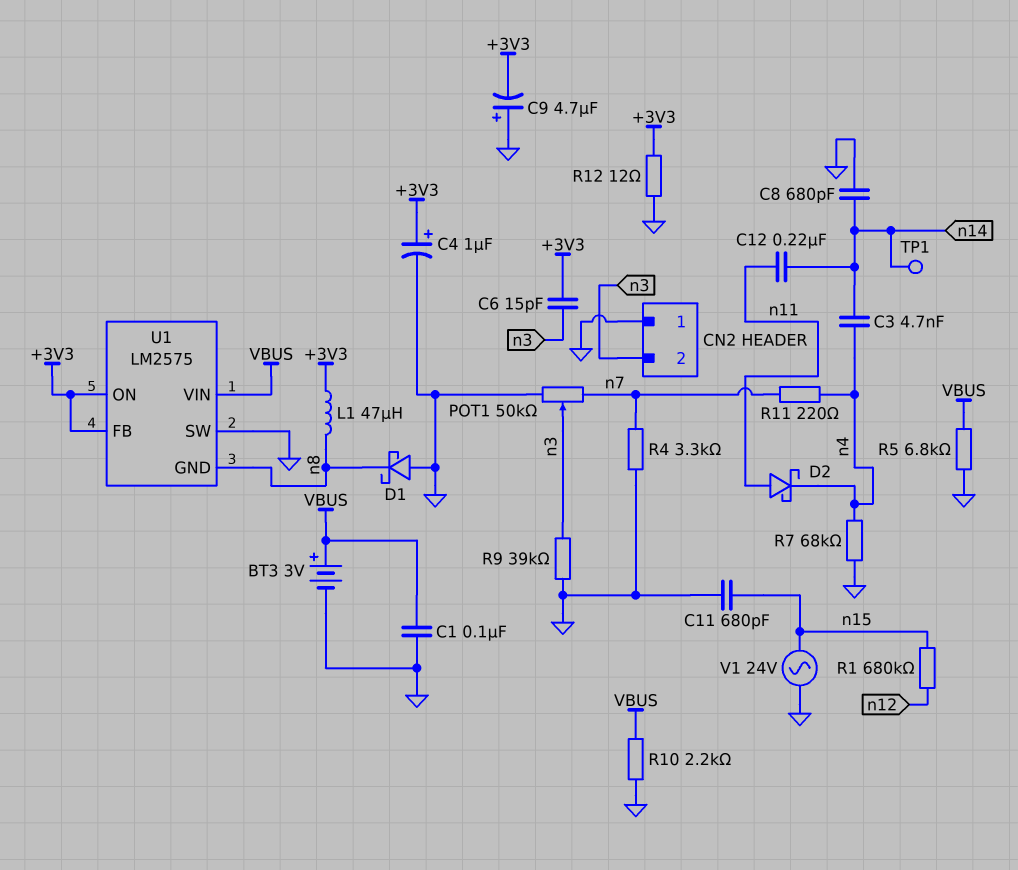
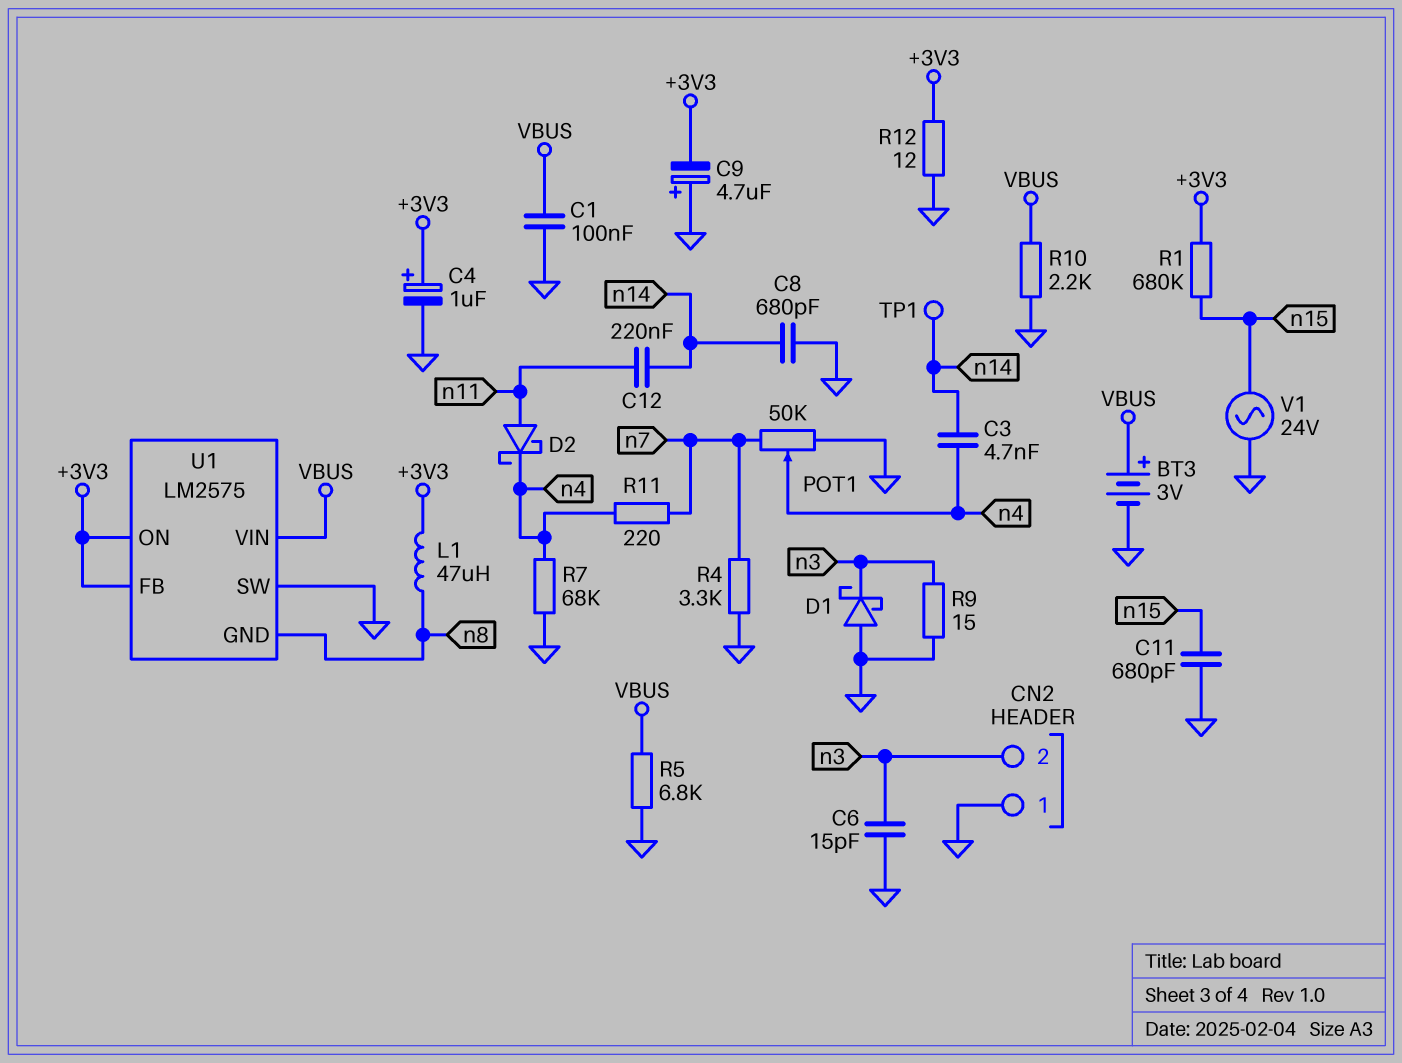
C6: 15pF (+3V3, n3) -> 15pF (GND, n3)
D1: schottky (A GND, K n8) -> schottky (A GND, K n3)
POT1: 50k (GND, n7, wiper n3) -> 50k (GND, n7, wiper n4)
R1: 680k (n12, n15) -> 680k (+3V3, n15)
R9: 39k (GND, n3) -> 15 (GND, n3)

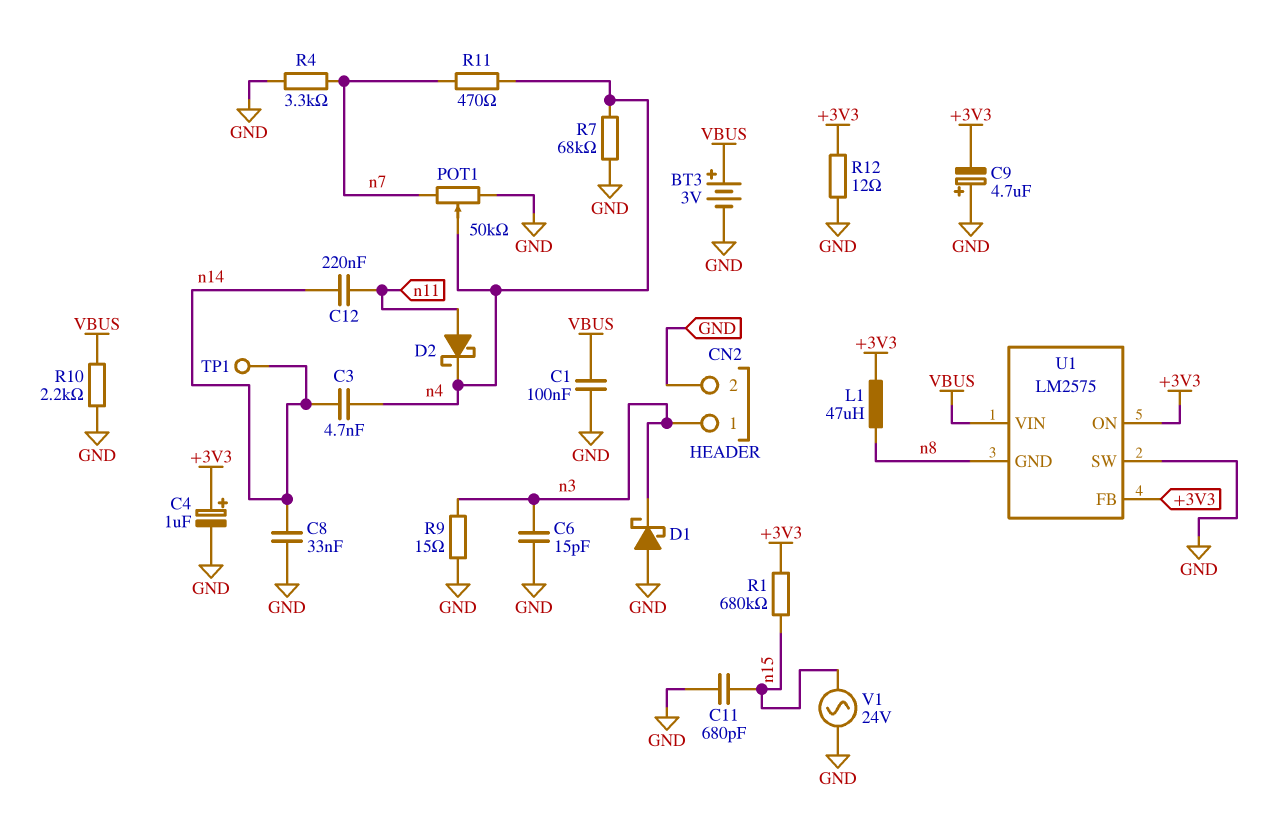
C8: 680pF (GND, n14) -> 33nF (GND, n14)
CN2 pin 1: GND -> n3
CN2 pin 2: n3 -> GND
R5: 6.8k (GND, VBUS) -> none
R11: 220 (n4, n7) -> 470 (n4, n7)

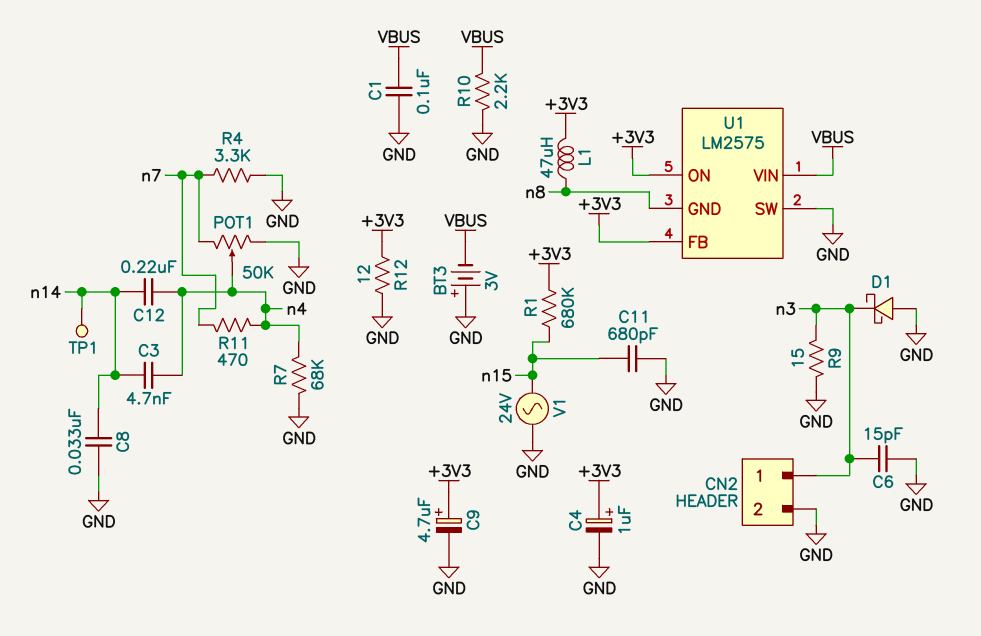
BT3: 3V (plus VBUS, minus GND) -> 3V (plus GND, minus VBUS)
C9: 4.7uF (plus GND, minus +3V3) -> 4.7uF (plus +3V3, minus GND)
C12: 220nF (n11, n14) -> 220nF (n4, n14)
D2: schottky (A n11, K n4) -> none

